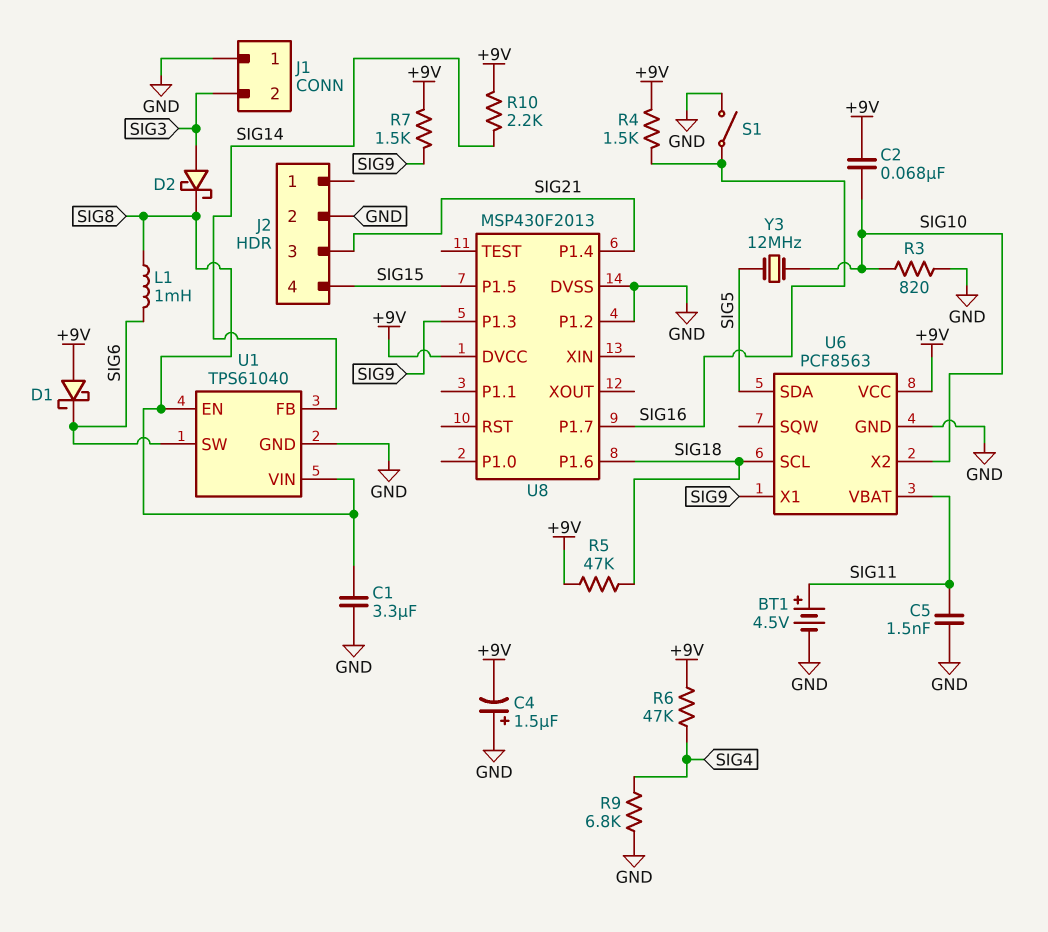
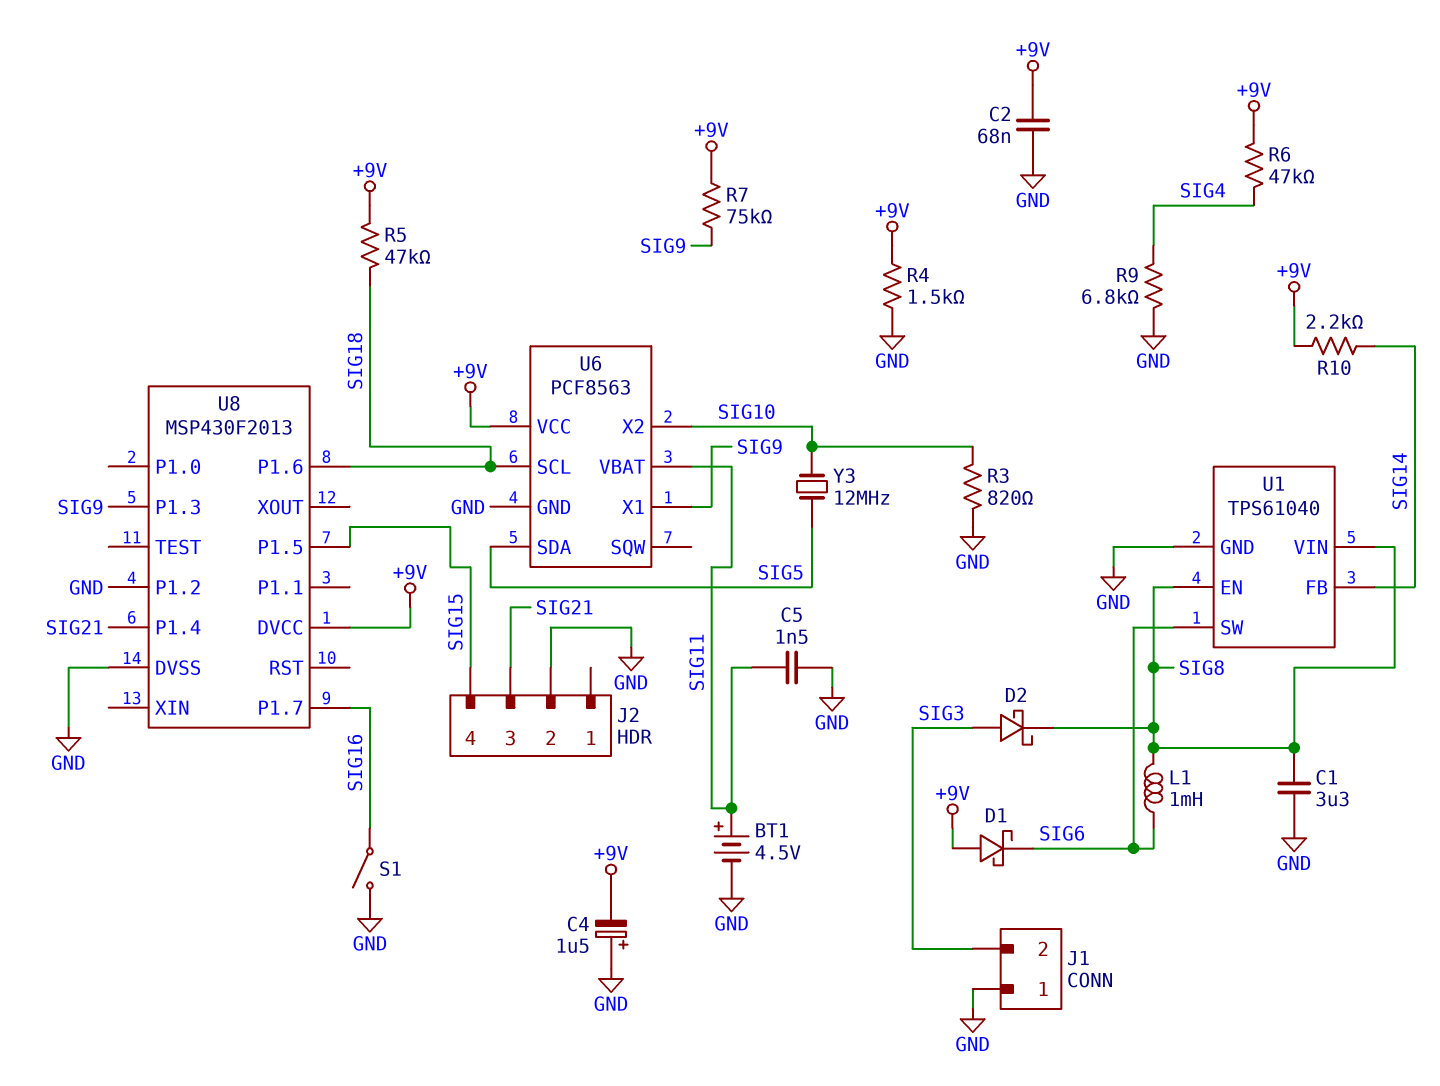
C2: 68nF (+9V, SIG10) -> 68nF (+9V, GND)
R4: 1.5k (+9V, SIG16) -> 1.5k (+9V, GND)
R7: 1.5k (+9V, SIG9) -> 75k (+9V, SIG9)

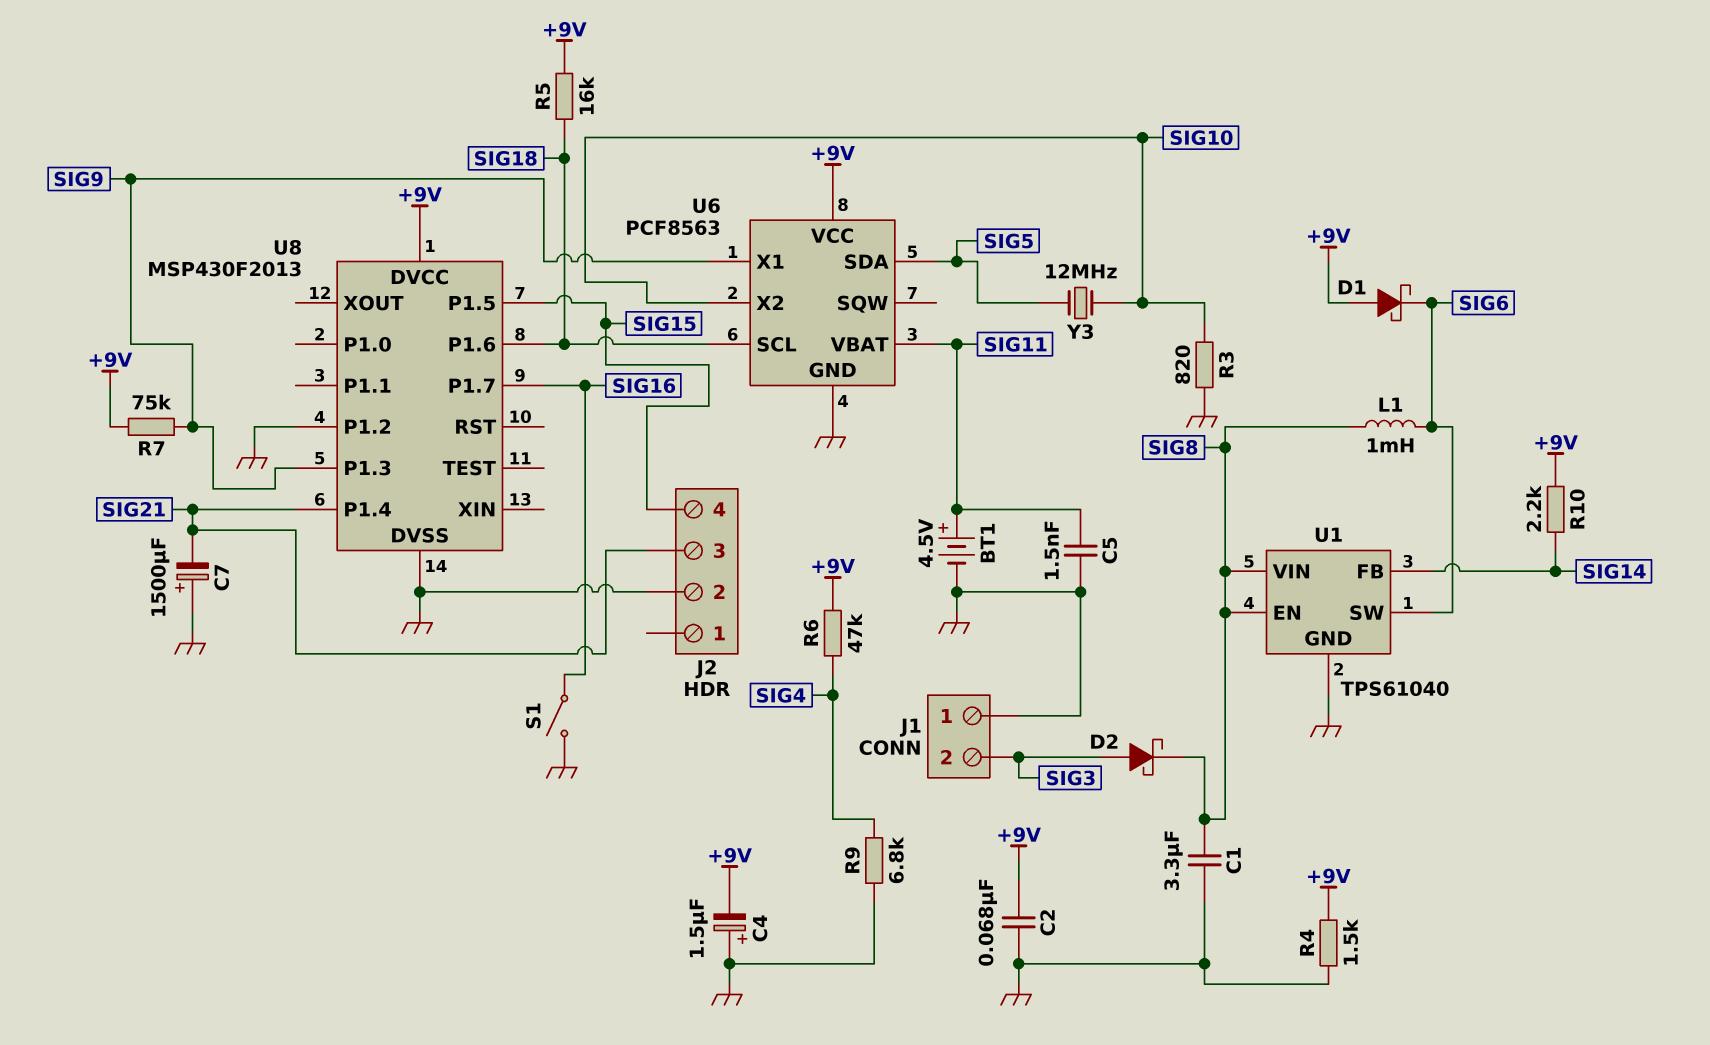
C7: none -> 1500uF (plus GND, minus SIG21)
R5: 47k (+9V, SIG18) -> 16k (+9V, SIG18)

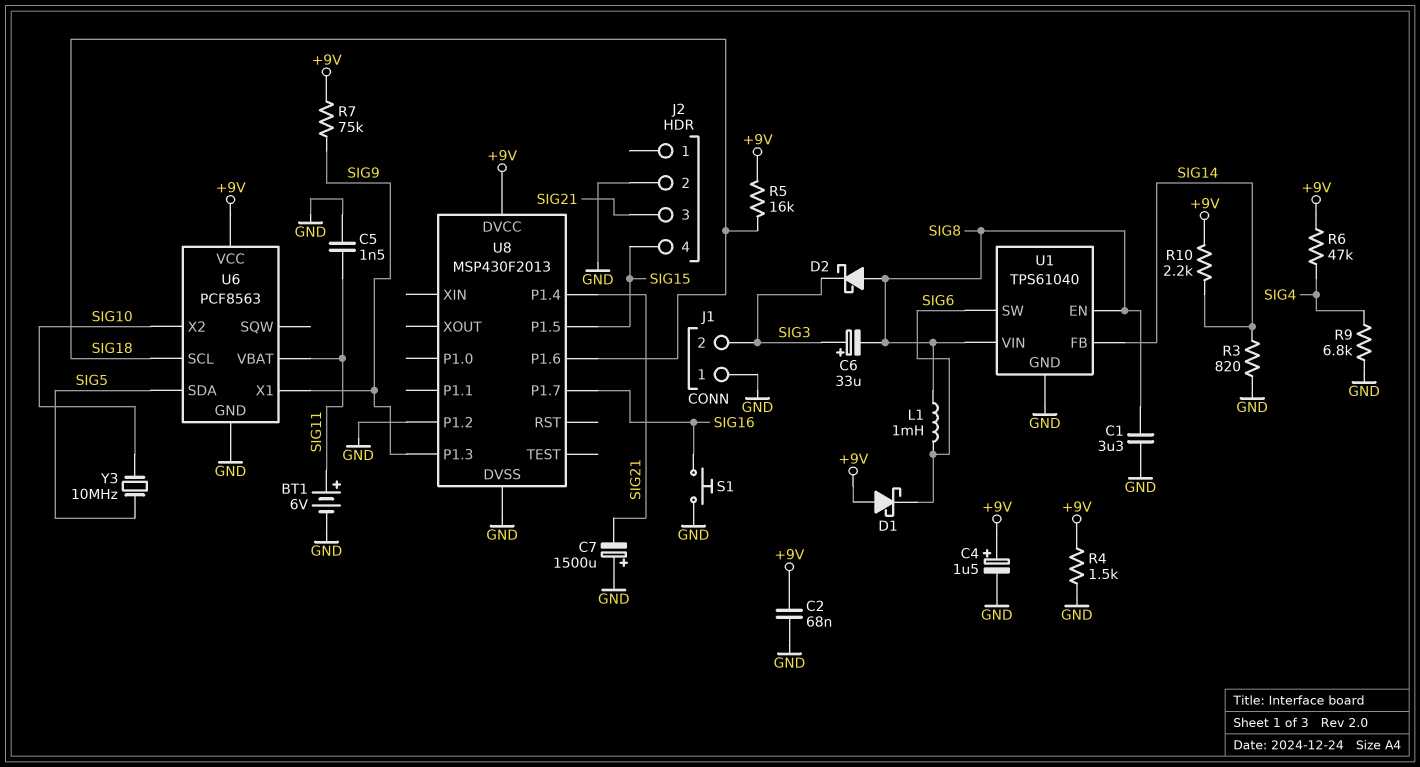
BT1: 4.5V (plus SIG11, minus GND) -> 6V (plus SIG11, minus GND)
C4: 1.5uF (plus GND, minus +9V) -> 1.5uF (plus +9V, minus GND)
C6: none -> 33uF (plus SIG3, minus SIG8)
D2: schottky (A SIG3, K SIG8) -> schottky (A SIG8, K SIG3)
R3: 820 (GND, SIG10) -> 820 (GND, SIG14)
S1: switch (GND, SIG16) -> button (GND, SIG16)
Y3: 12MHz (SIG5, SIG10) -> 10MHz (SIG5, SIG10)

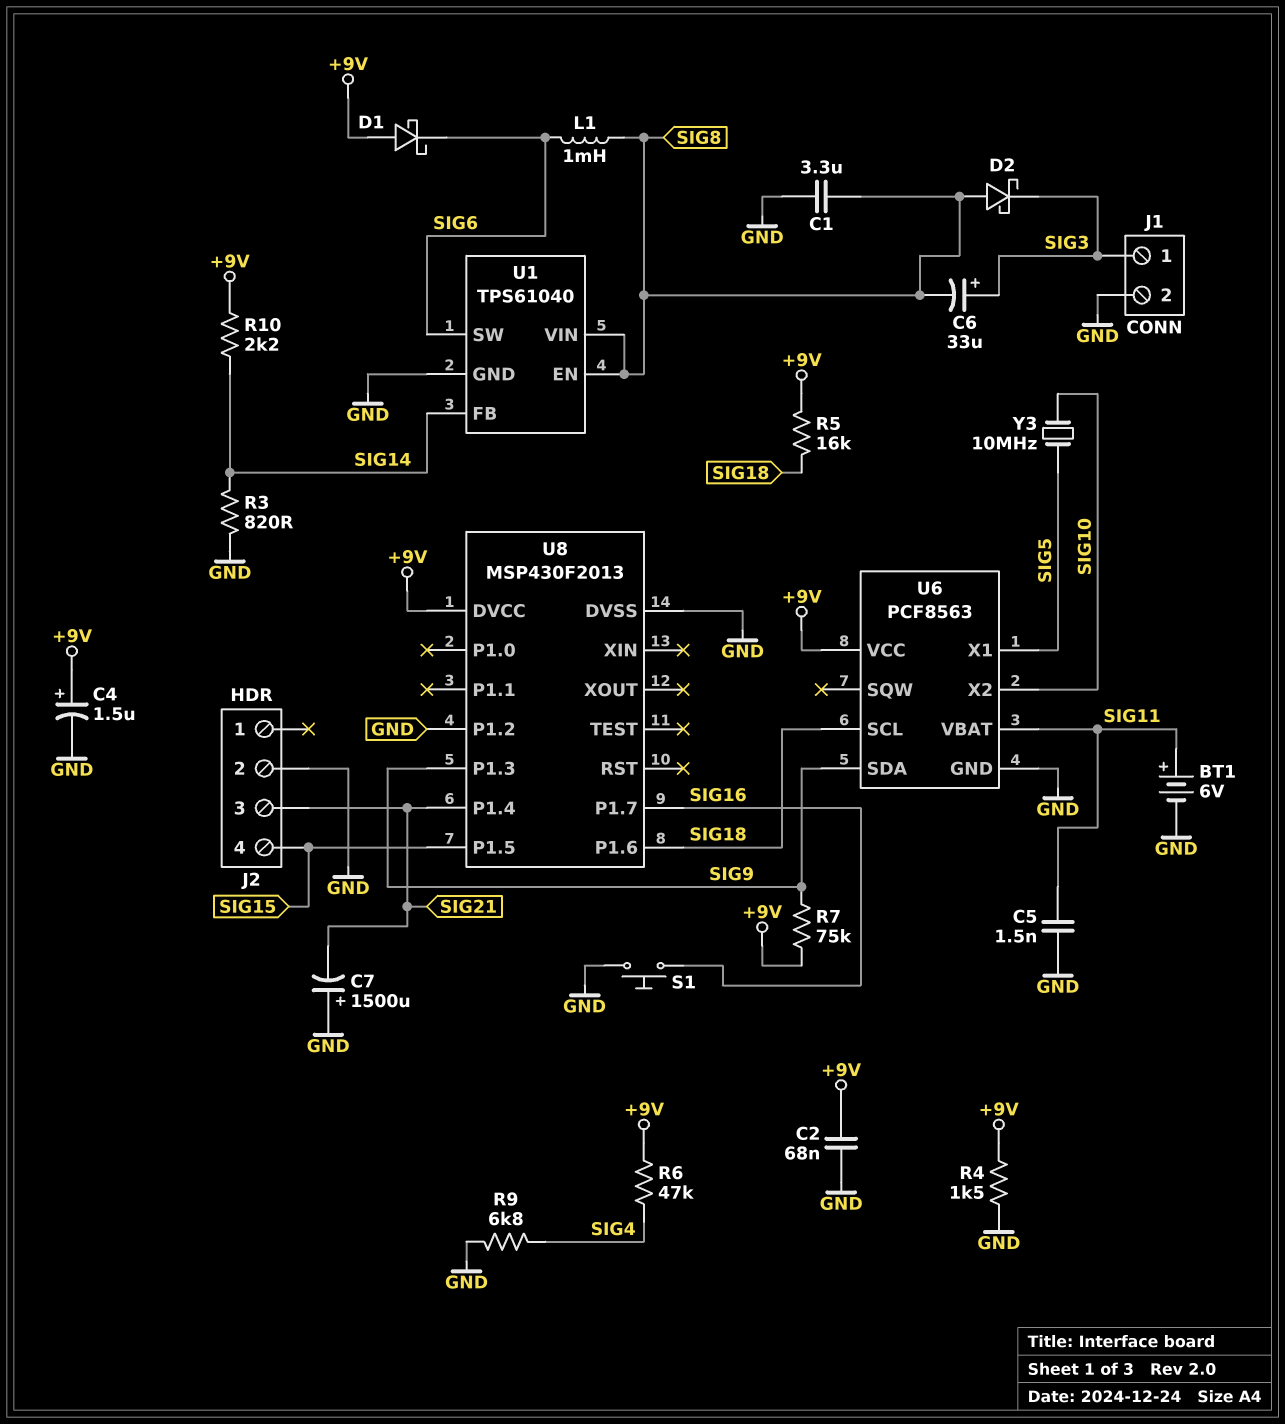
J1 pin 1: GND -> SIG3
J1 pin 2: SIG3 -> GND
U6 pin SDA: SIG5 -> SIG9
U6 pin X1: SIG9 -> SIG5

